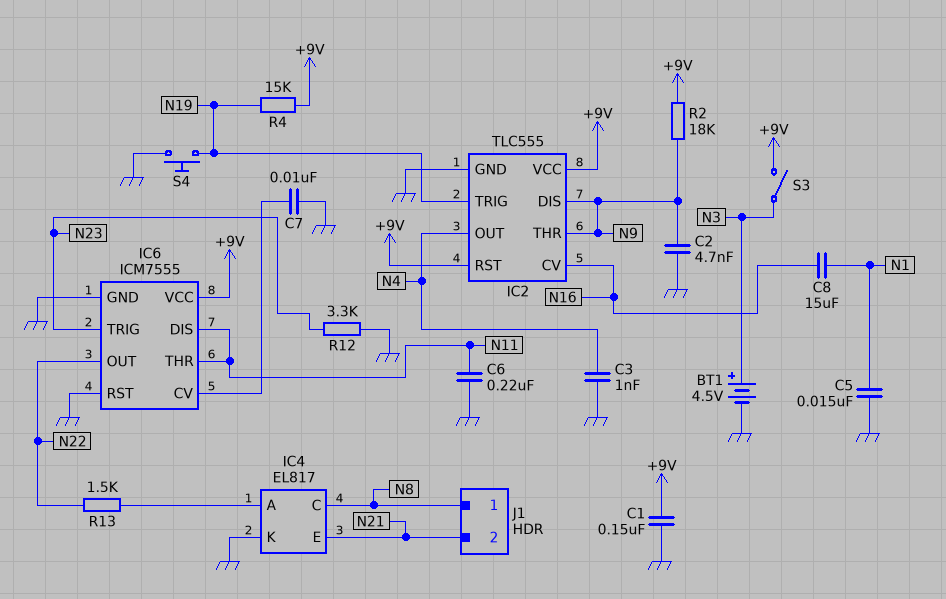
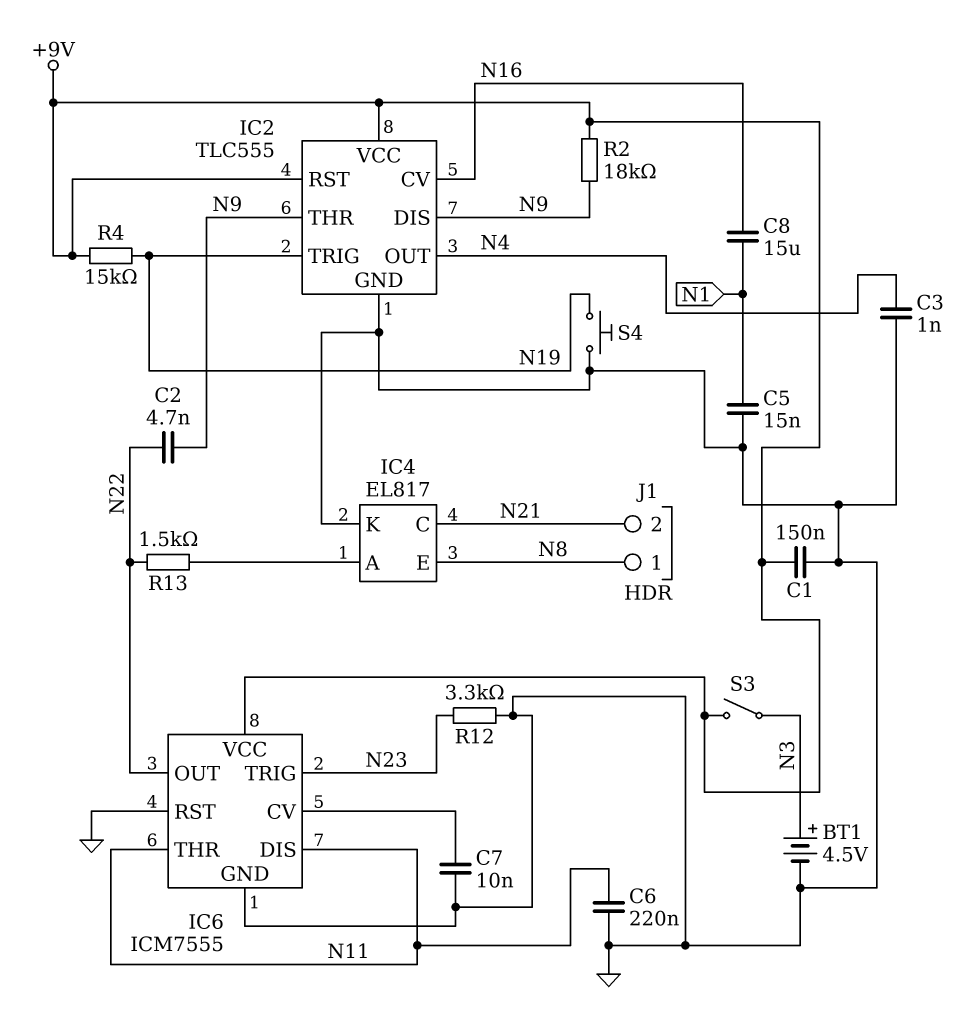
C2: 4.7nF (GND, N9) -> 4.7nF (N9, N22)
IC4 pin C: N8 -> N21
IC4 pin E: N21 -> N8

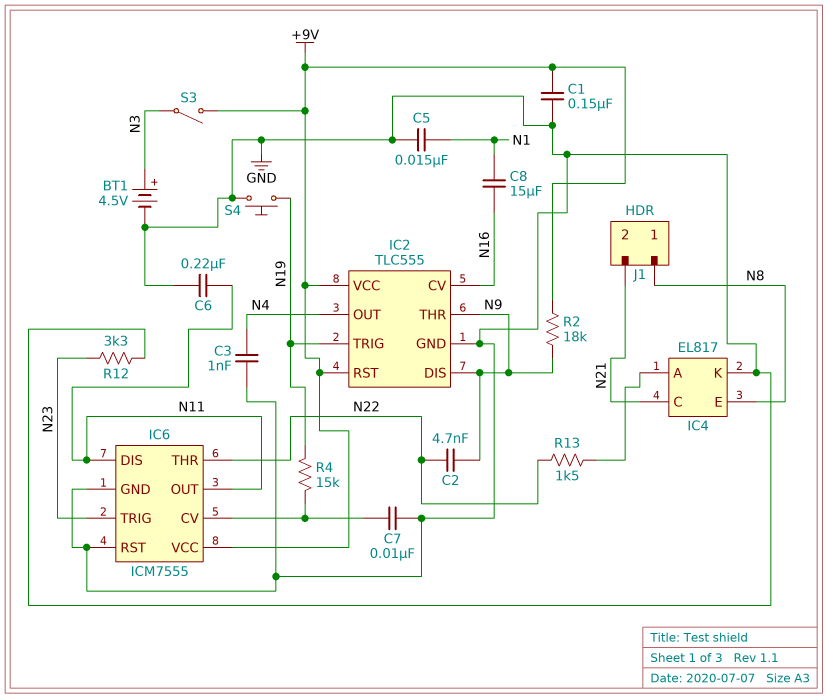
IC6 pin OUT: N22 -> N11
IC6 pin THR: N11 -> N22
R4: 15k (+9V, N19) -> 15k (IC6/CV, N19)

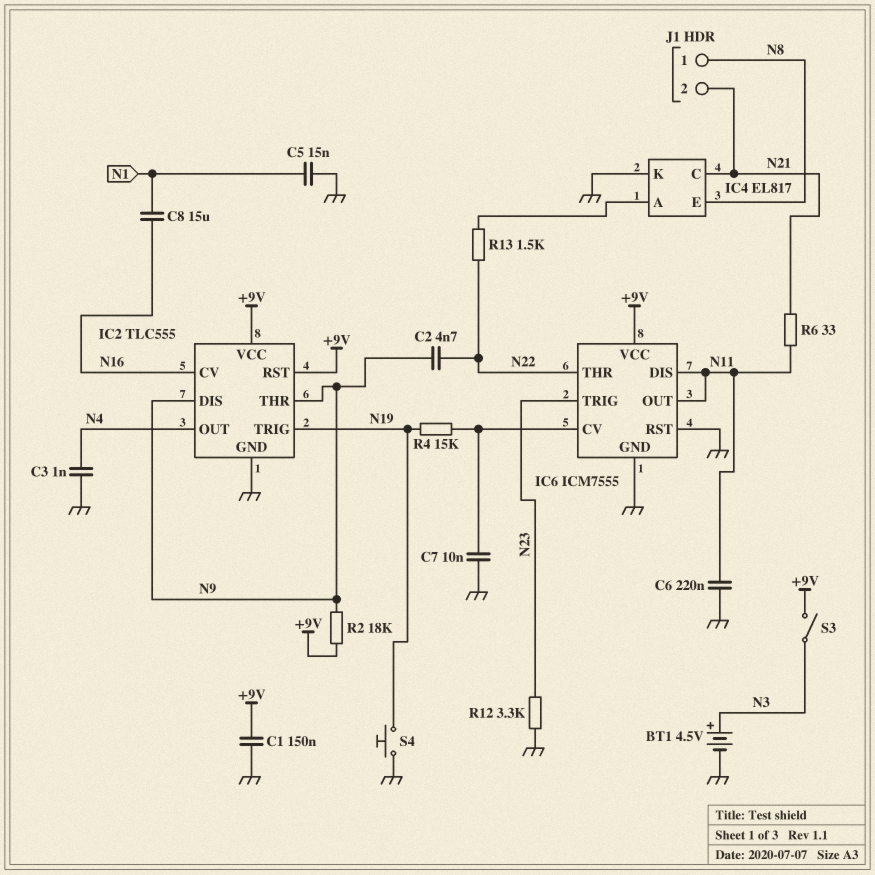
R6: none -> 33 (N11, N21)

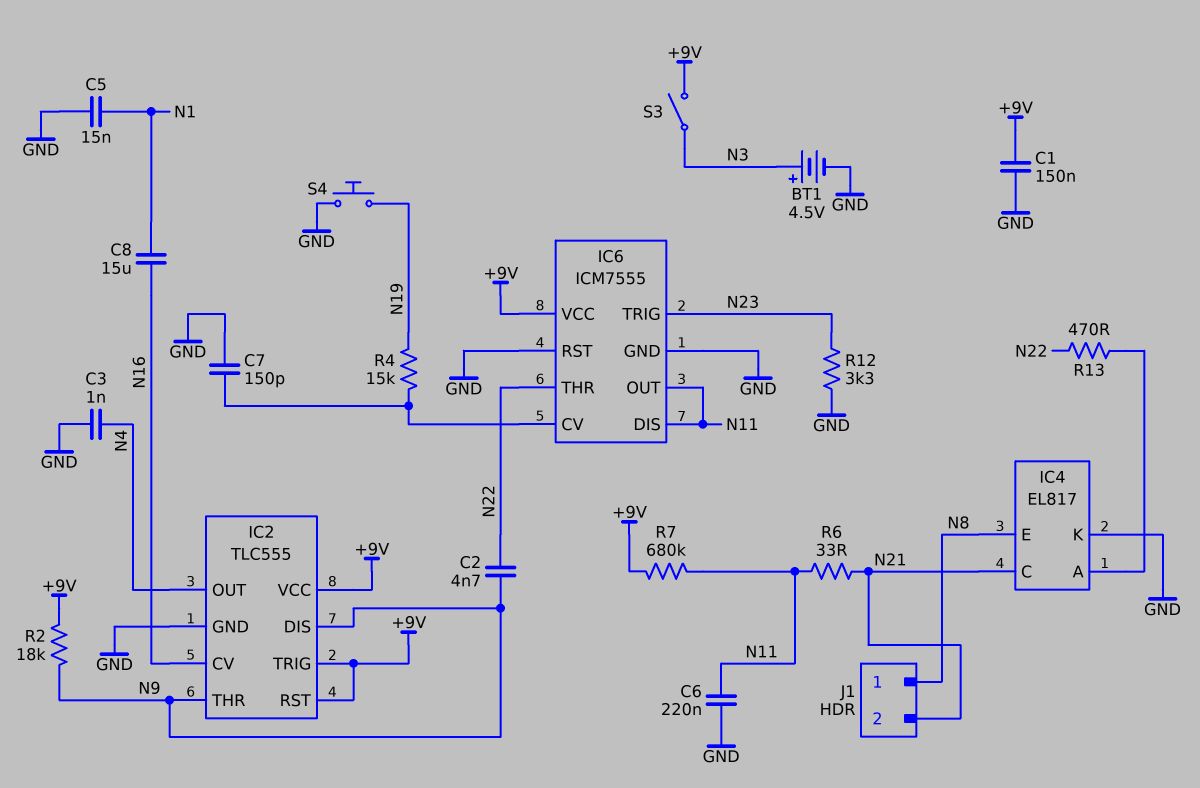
C7: 10nF (GND, IC6/CV) -> 150pF (GND, IC6/CV)
IC2 pin TRIG: N19 -> +9V
R7: none -> 680k (+9V, N11)
R13: 1.5k (IC4/A, N22) -> 470 (IC4/A, N22)

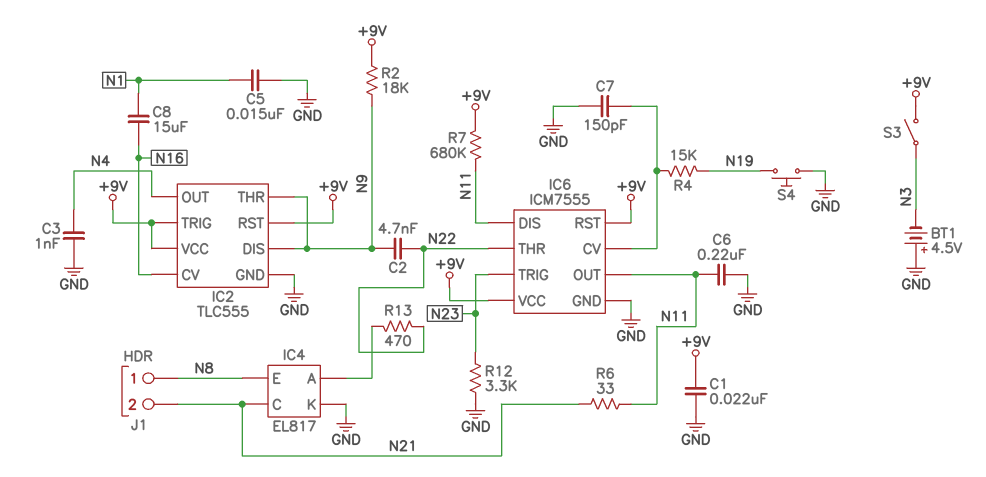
BT1: 4.5V (plus N3, minus GND) -> 4.5V (plus GND, minus N3)
C1: 150nF (+9V, GND) -> 22nF (+9V, GND)
IC6 pin RST: GND -> +9V

